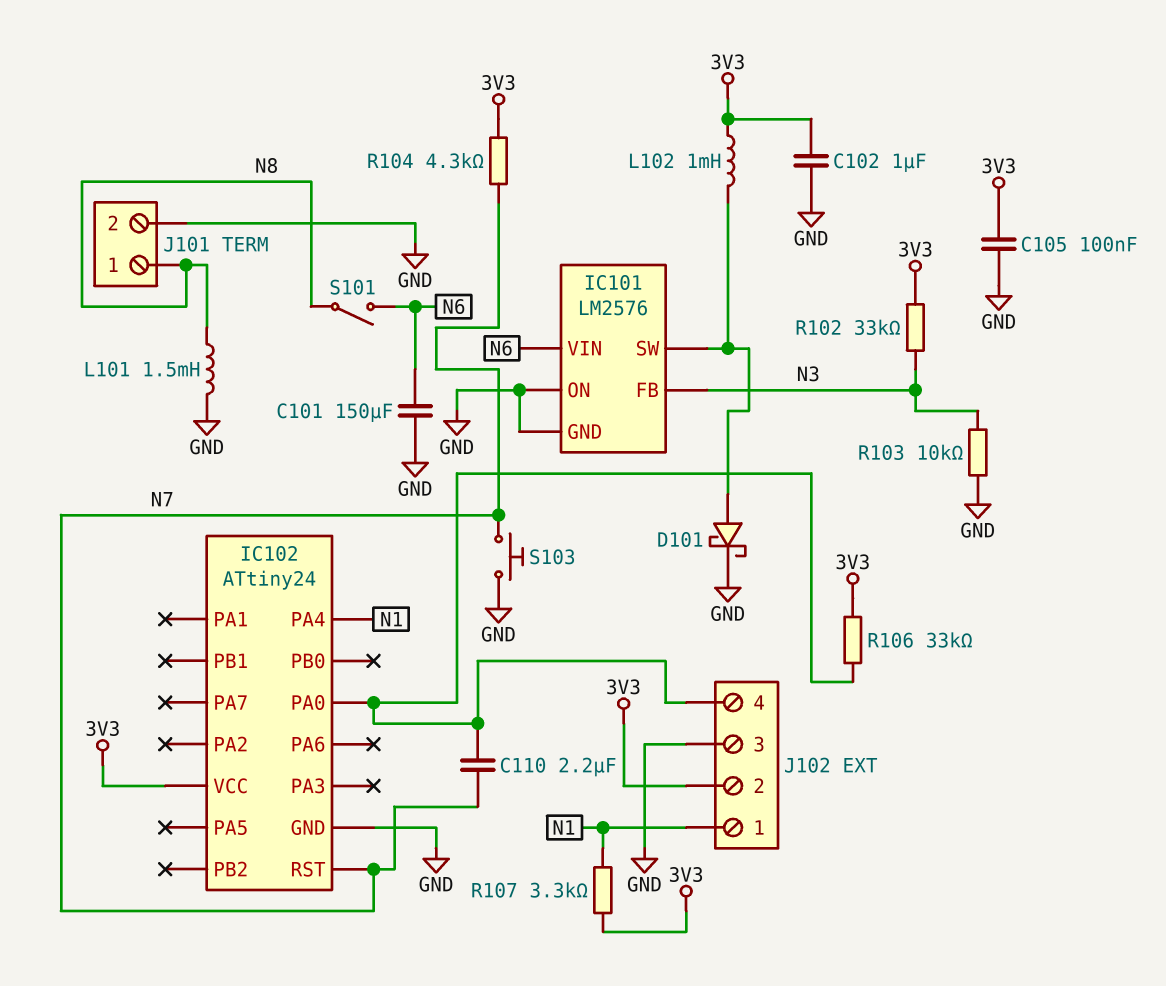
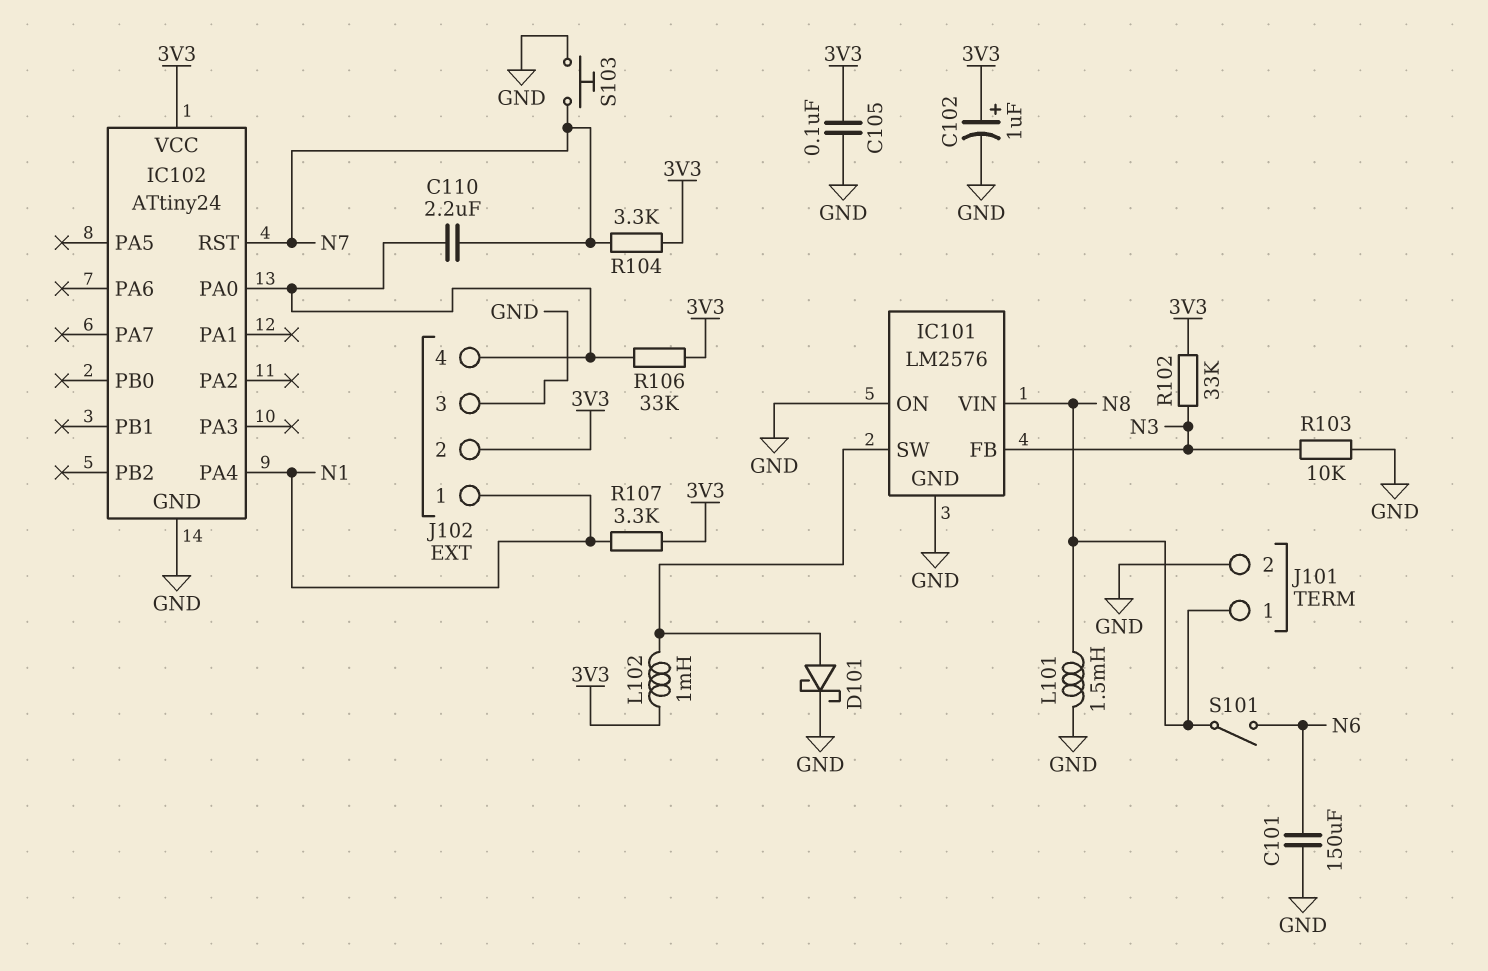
C102: 1uF (3V3, GND) -> 1uF (plus 3V3, minus GND)
IC101 pin VIN: N6 -> N8
R104: 4.3k (3V3, N7) -> 3.3k (3V3, N7)

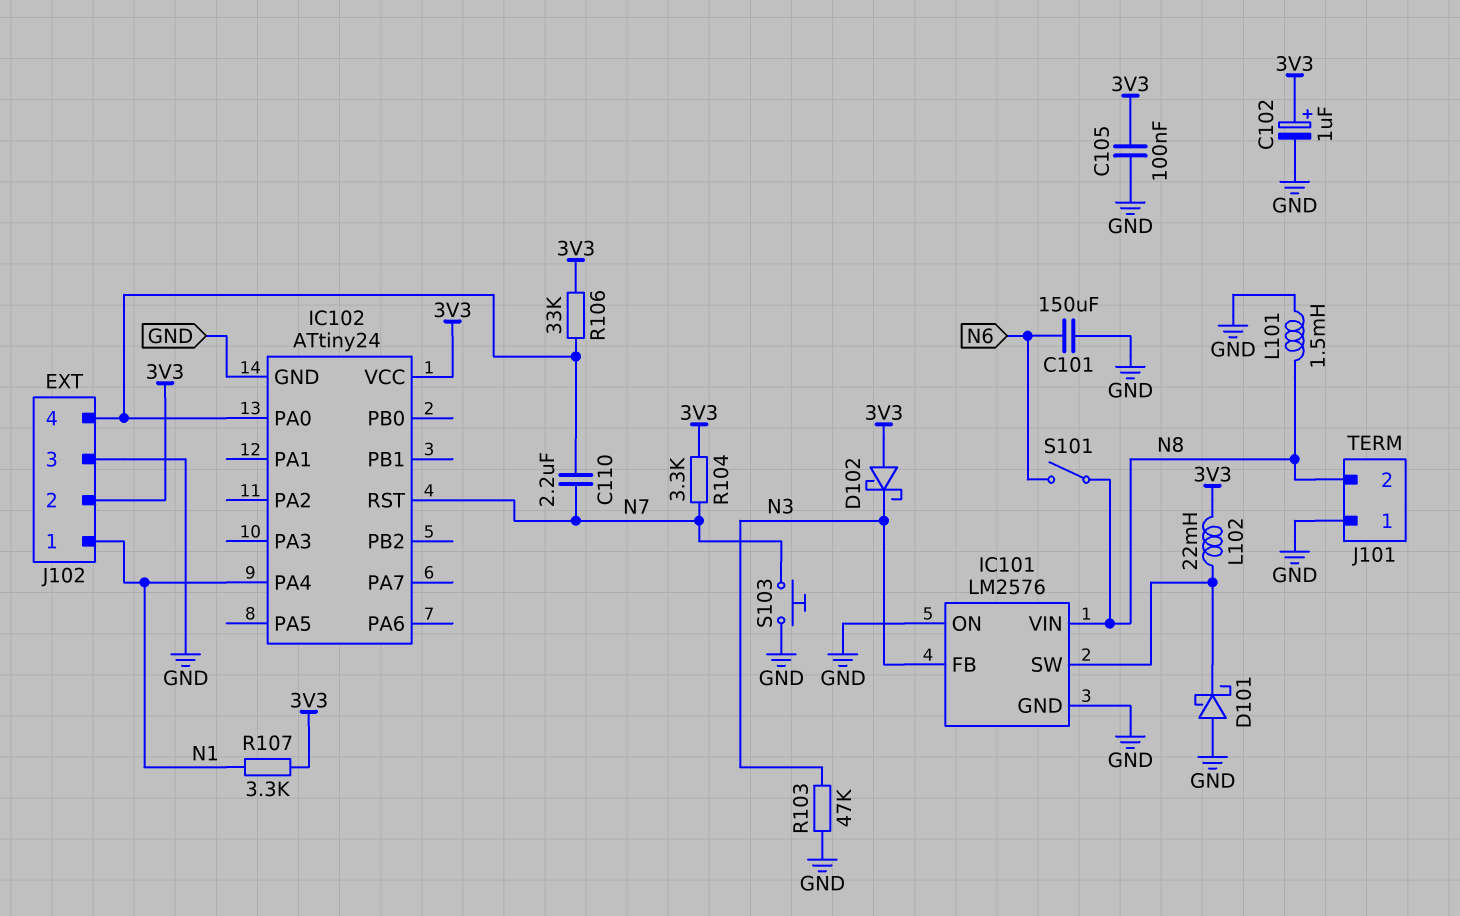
D101: schottky (A IC101/SW, K GND) -> schottky (A GND, K IC101/SW)
D102: none -> schottky (A 3V3, K N3)
J101 pin 1: N8 -> GND
J101 pin 2: GND -> N8
L102: 1mH (3V3, IC101/SW) -> 22mH (3V3, IC101/SW)
R102: 33k (3V3, N3) -> none
R103: 10k (GND, N3) -> 47k (GND, N3)

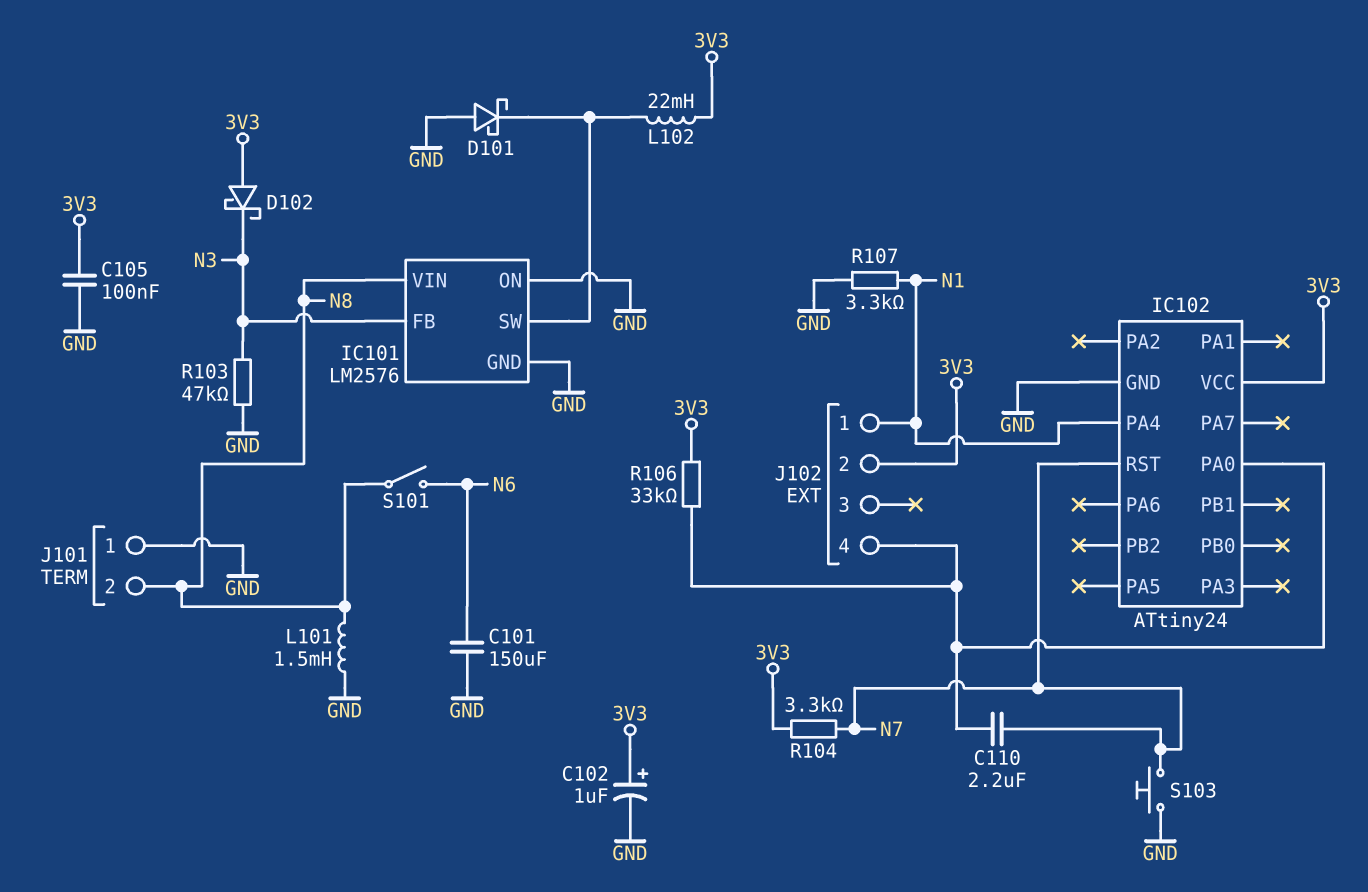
J102 pin 3: GND -> none
R107: 3.3k (3V3, N1) -> 3.3k (GND, N1)

